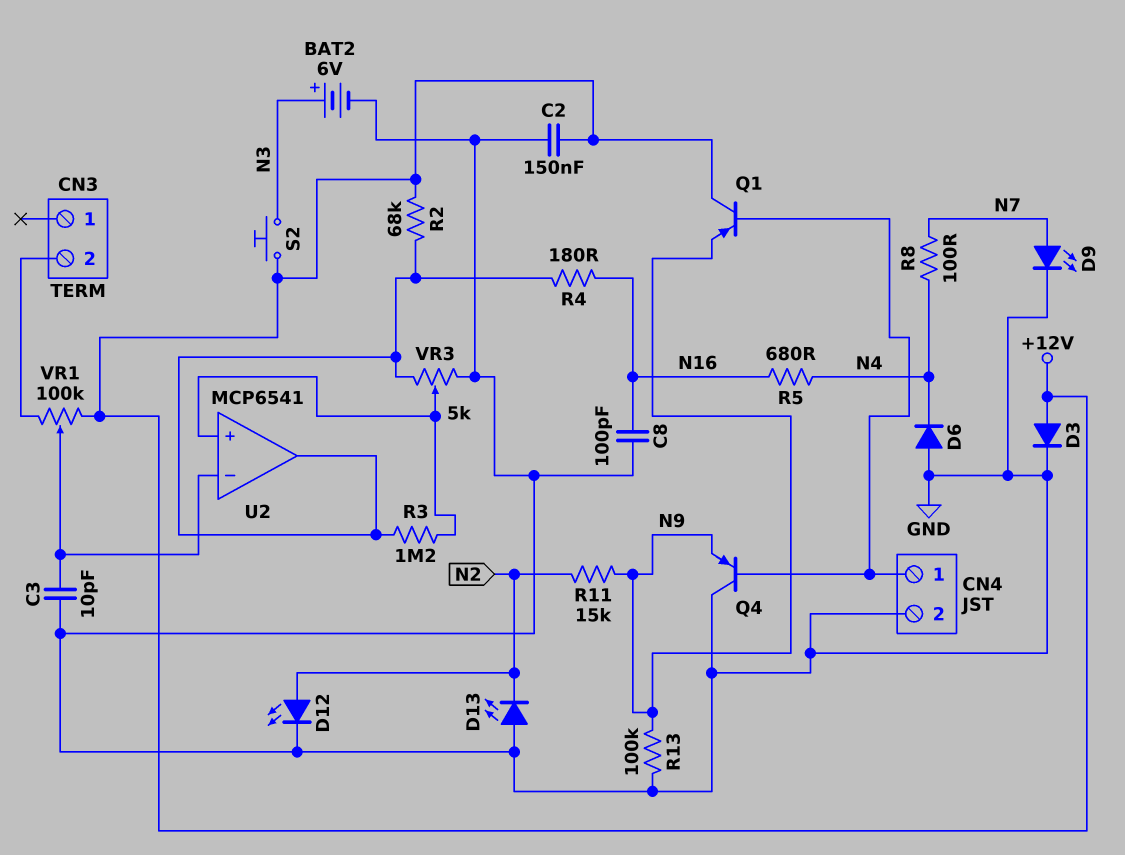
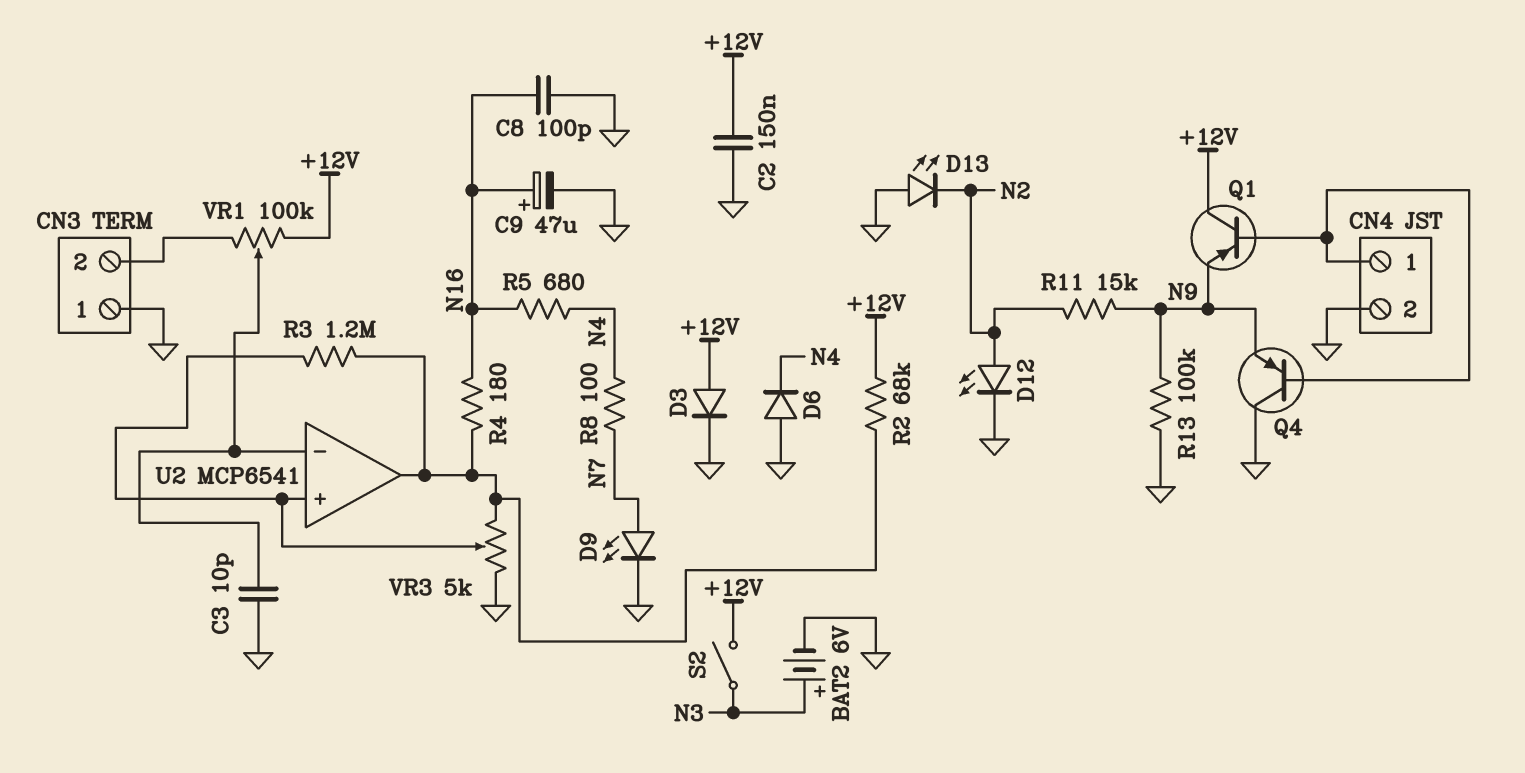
C9: none -> 47uF (plus N16, minus GND)
CN3 pin 1: none -> GND
S2: button (+12V, N3) -> switch (+12V, N3)

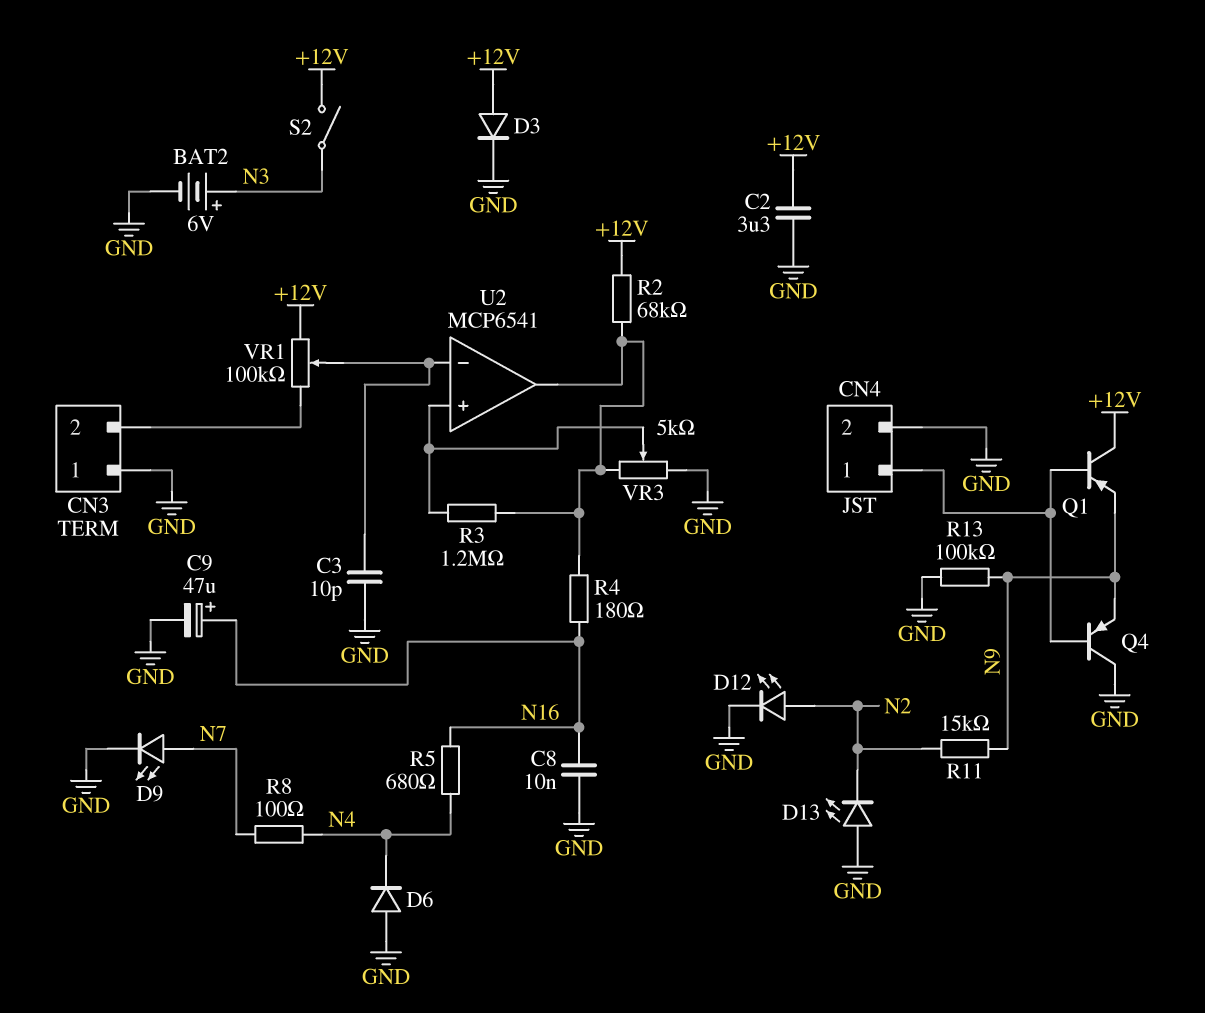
C2: 150nF (+12V, GND) -> 3.3uF (+12V, GND)
C8: 100pF (GND, N16) -> 10nF (GND, N16)

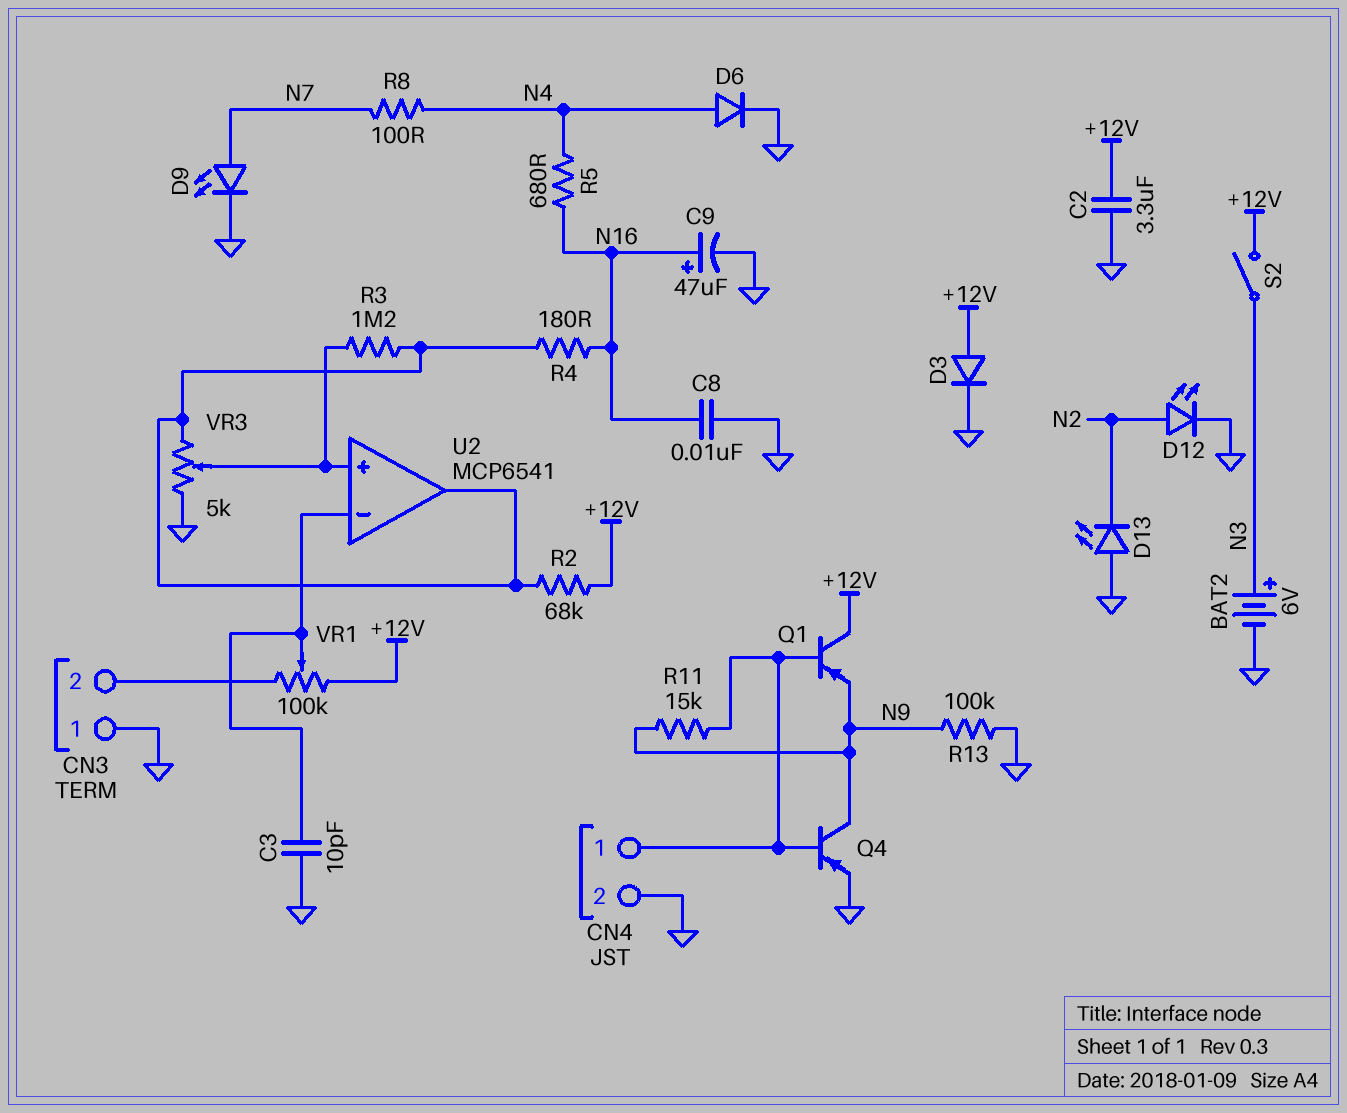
D6: diode (A GND, K N4) -> diode (A N4, K GND)
Q4: PNP (B CN4/1, C GND, E N9) -> PNP (B CN4/1, C N9, E GND)
R11: 15k (N2, N9) -> 15k (CN4/1, N9)

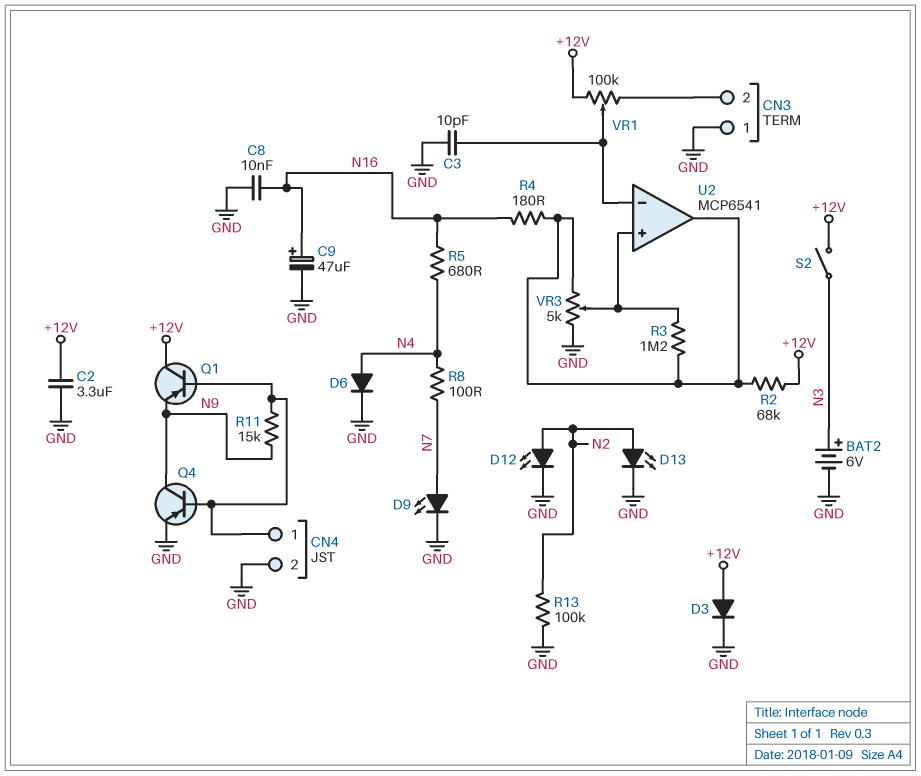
D13: LED (A GND, K N2) -> LED (A N2, K GND)
R13: 100k (GND, N9) -> 100k (GND, N2)

